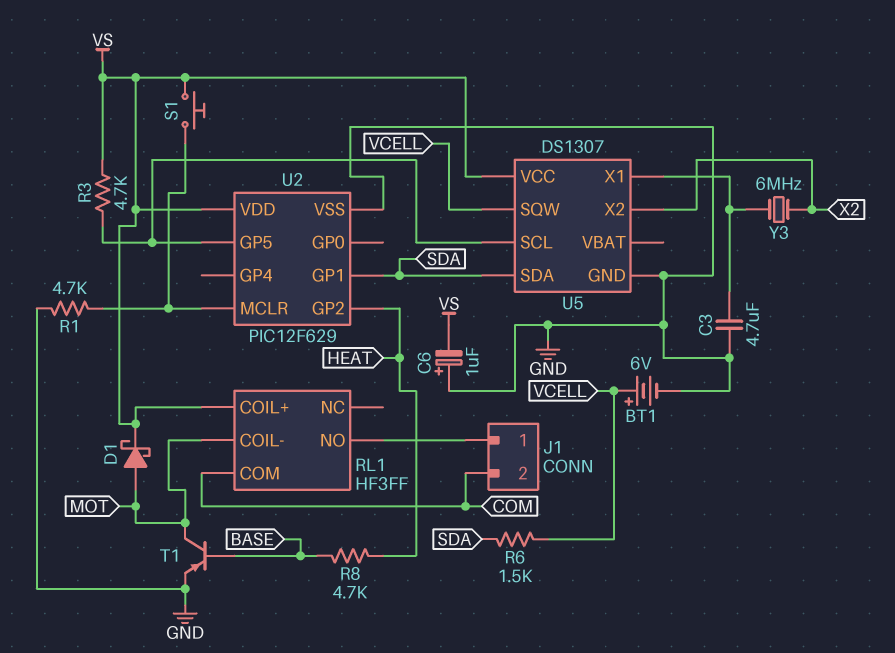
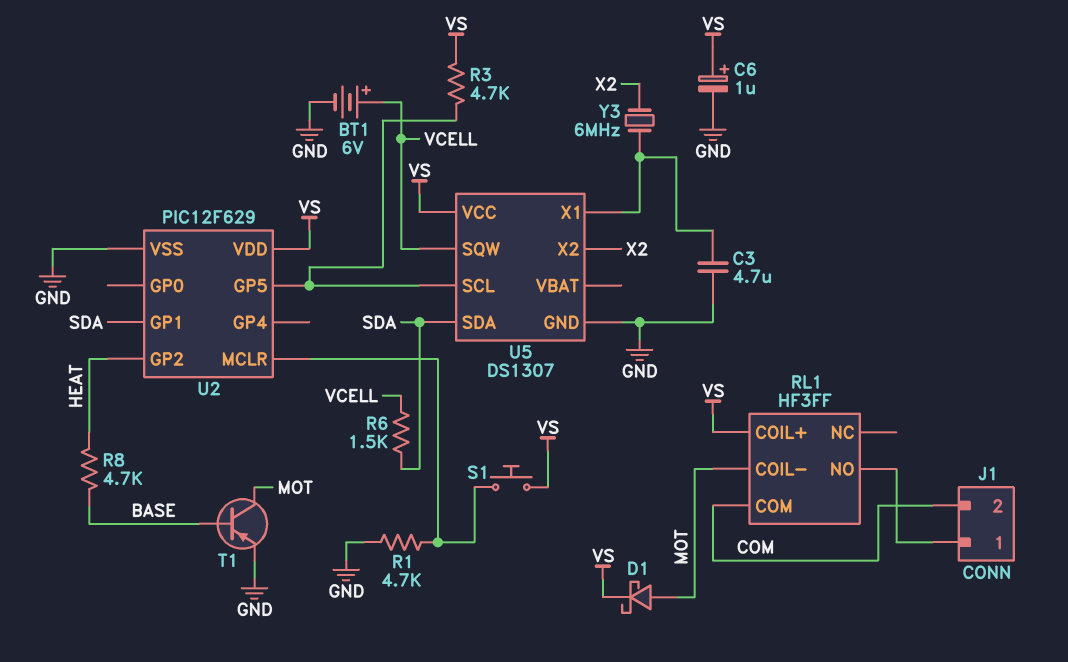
C6: 1uF (plus GND, minus VS) -> 1uF (plus VS, minus GND)

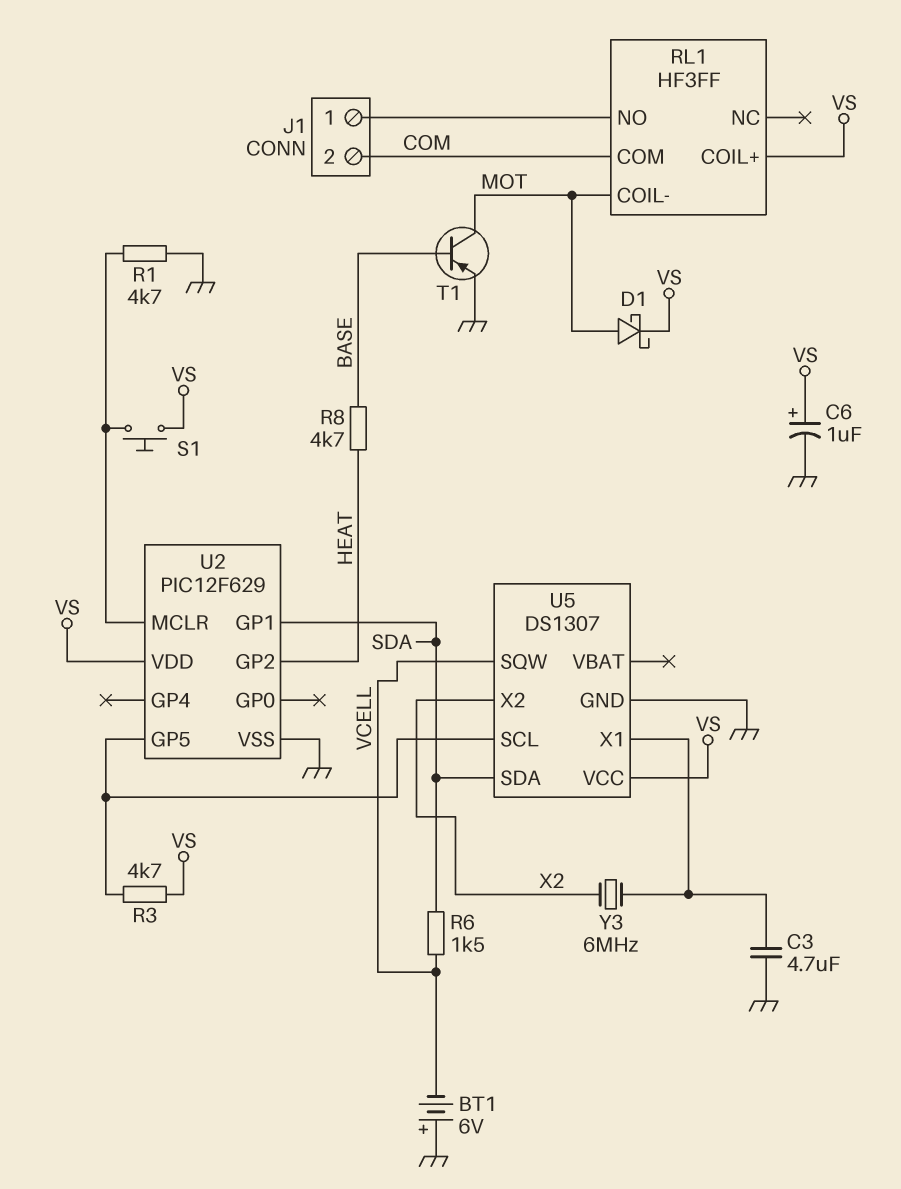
BT1: 6V (plus VCELL, minus GND) -> 6V (plus GND, minus VCELL)

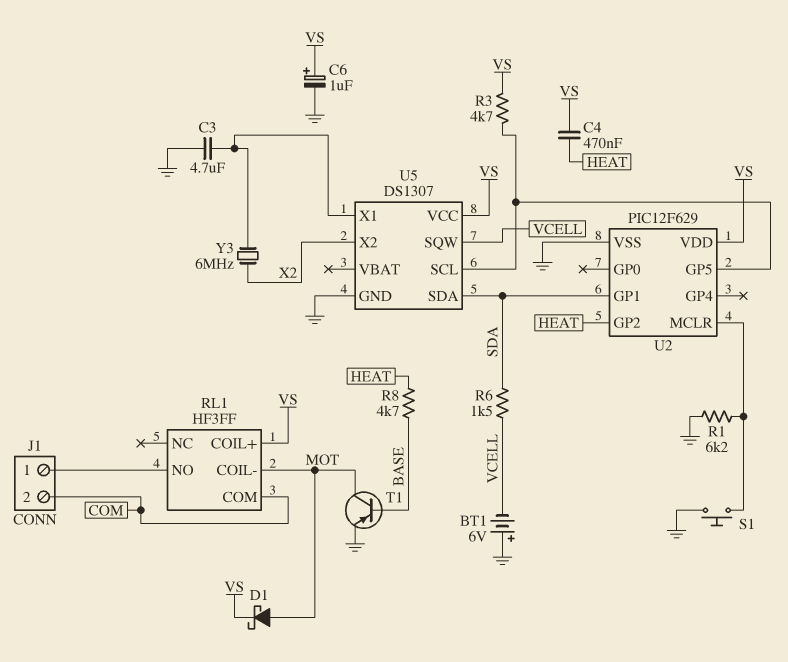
C4: none -> 470nF (HEAT, VS)
R1: 4.7k (GND, U2/MCLR) -> 6.2k (GND, U2/MCLR)
S1: button (U2/MCLR, VS) -> button (GND, U2/MCLR)

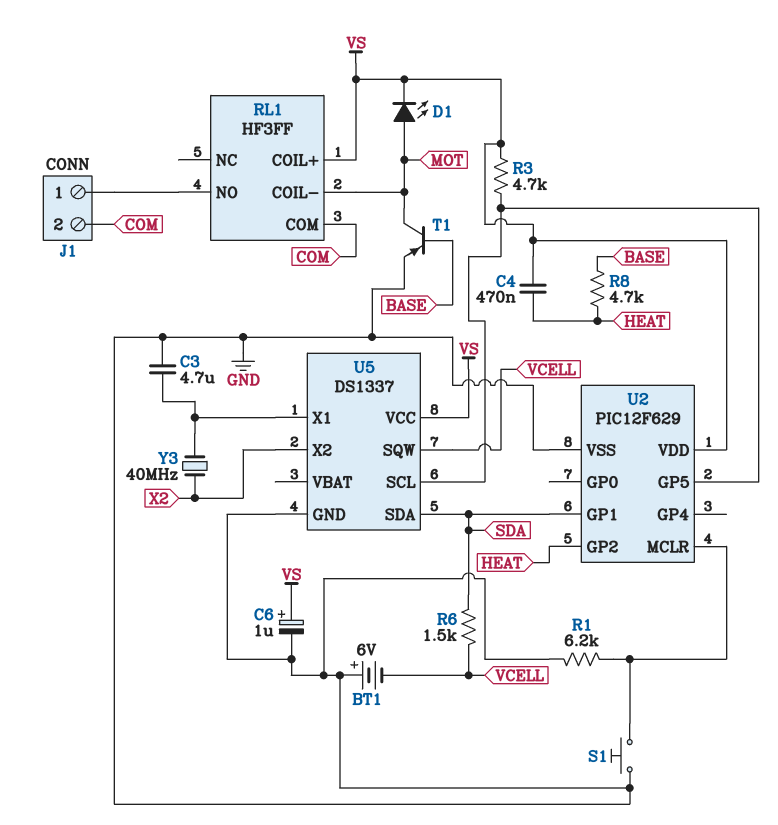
D1: schottky (A MOT, K VS) -> LED (A MOT, K VS)
U5: DS1307 -> DS1337
Y3: 6MHz (U5/X1, X2) -> 40MHz (U5/X1, X2)

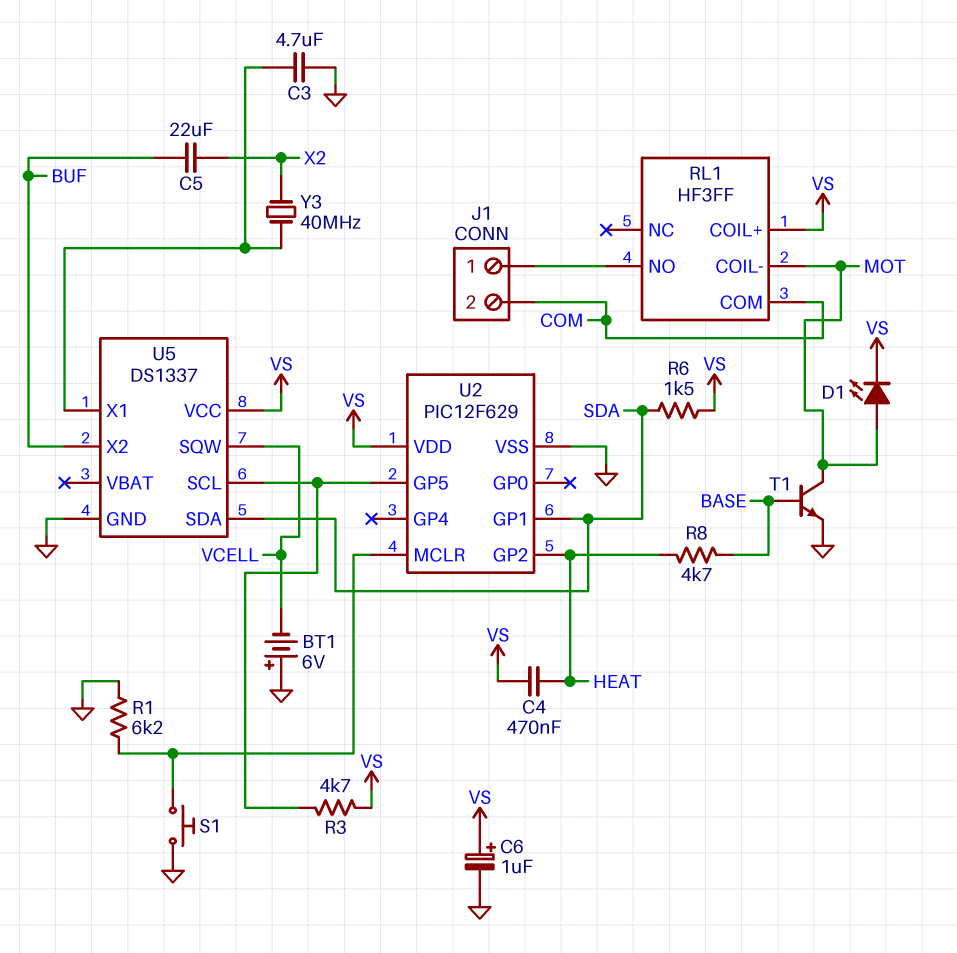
C5: none -> 22uF (BUF, X2)
R6: 1.5k (SDA, VCELL) -> 1.5k (SDA, VS)
T1: PNP (B BASE, C MOT, E GND) -> NPN (B BASE, C MOT, E GND)
U5 pin X2: X2 -> BUF

